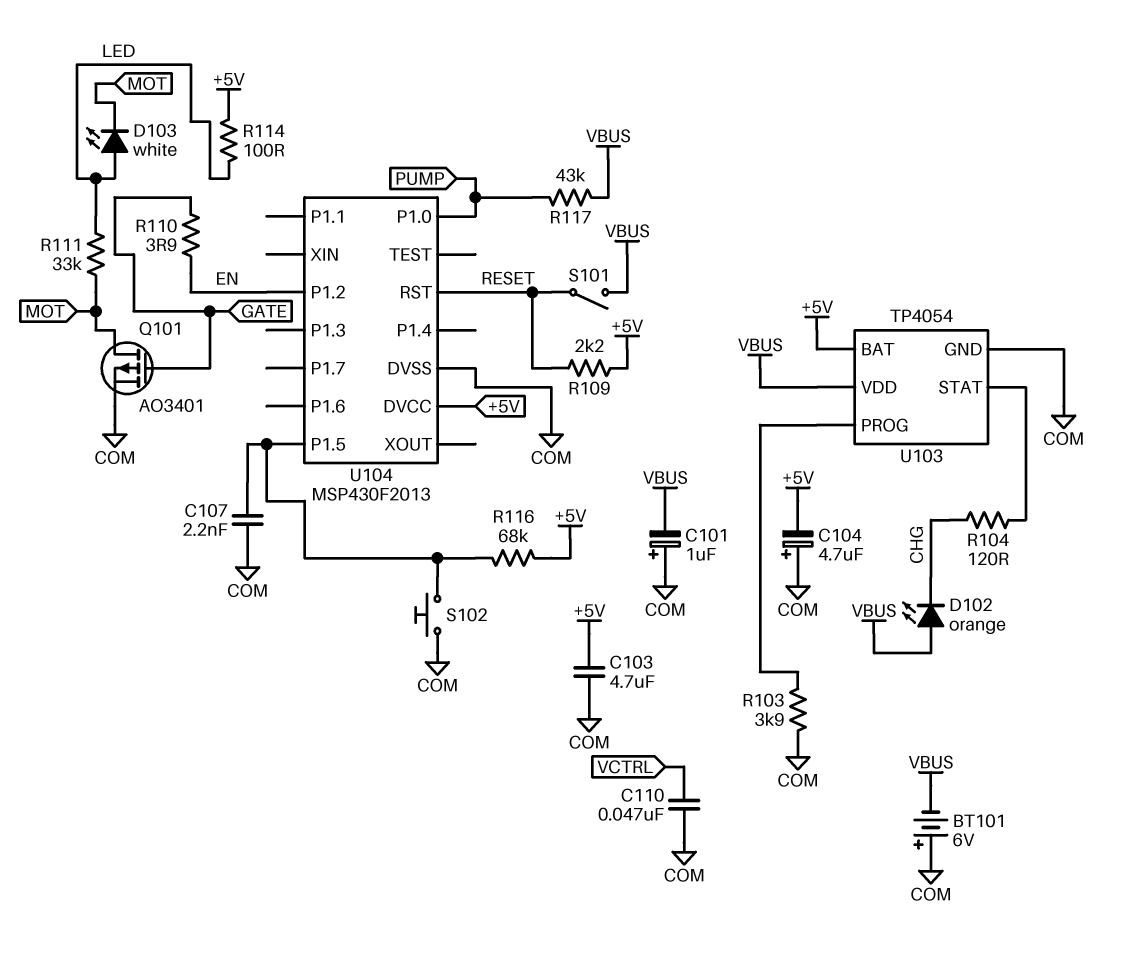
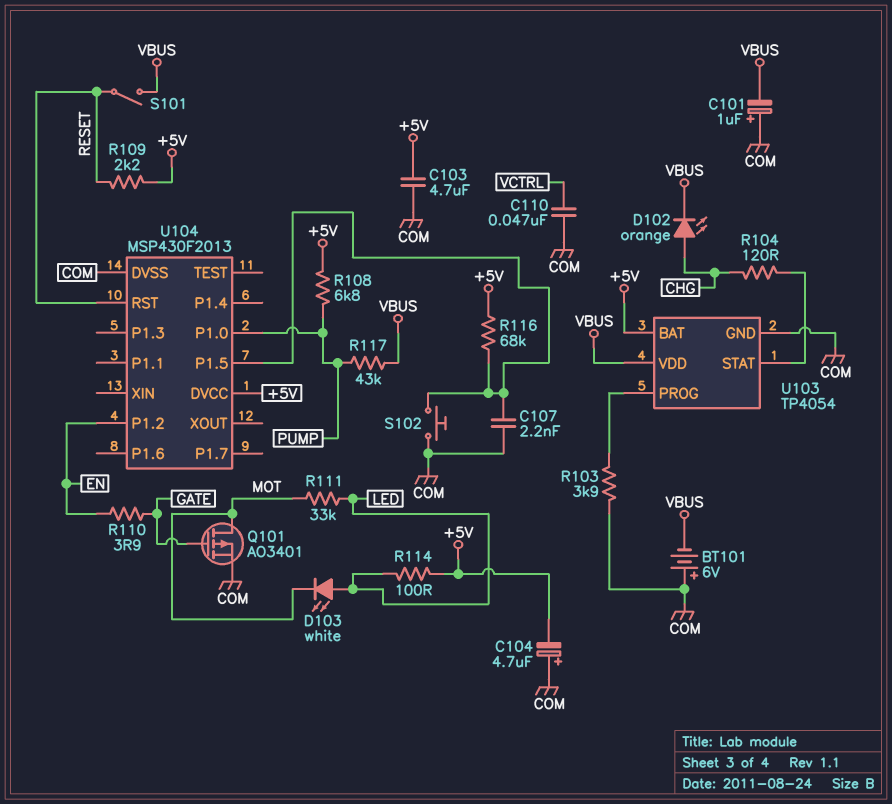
D102: LED orange (A VBUS, K CHG) -> LED orange (A CHG, K VBUS)
R108: none -> 6.8k (+5V, PUMP)

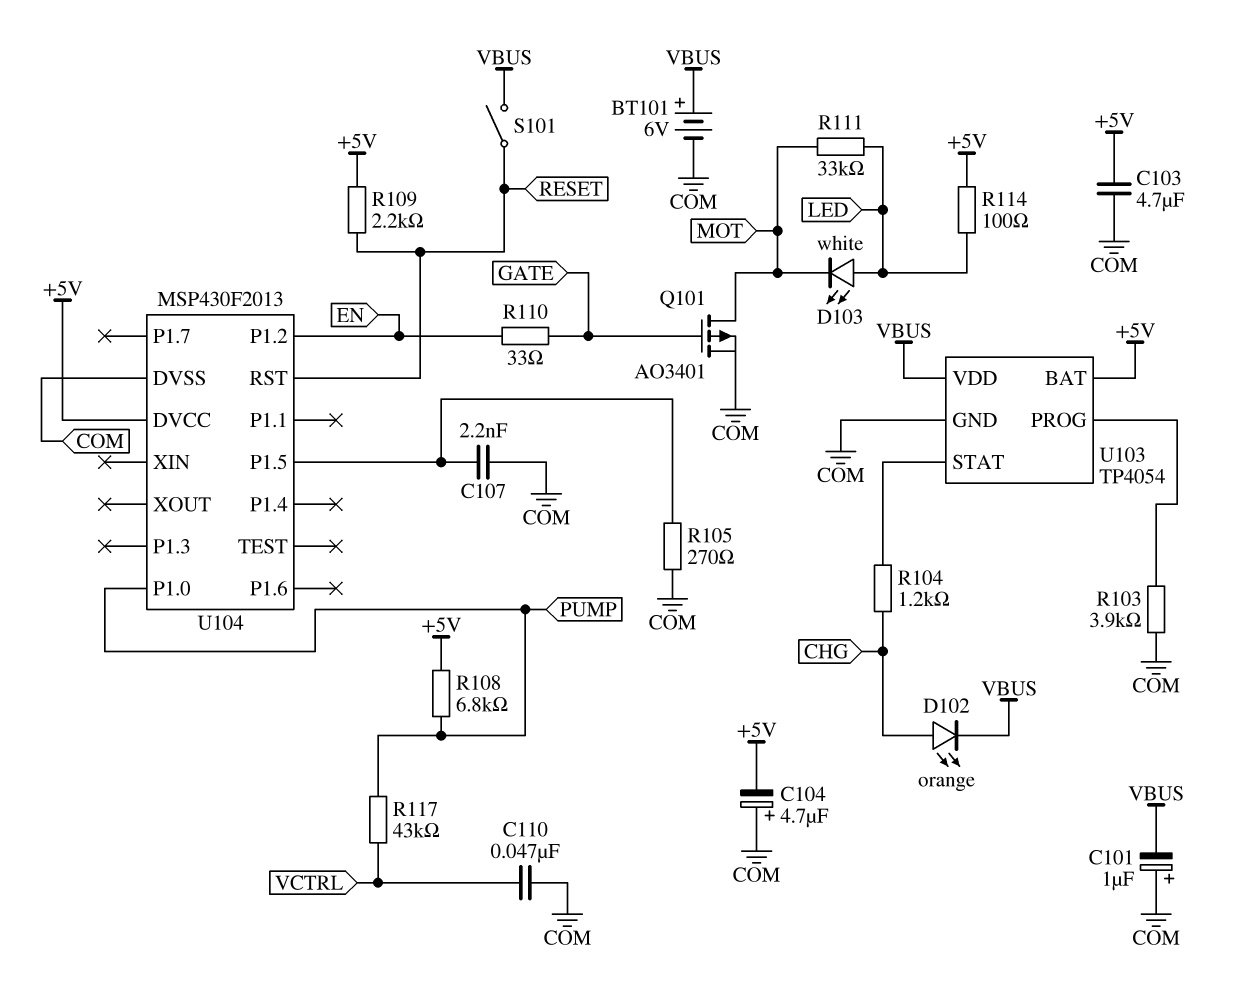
BT101: 6V (plus COM, minus VBUS) -> 6V (plus VBUS, minus COM)
R104: 120 (CHG, U103/STAT) -> 1.2k (CHG, U103/STAT)
R105: none -> 270 (COM, U104/P1.5)
R110: 3.9 (EN, GATE) -> 33 (EN, GATE)
R116: 68k (+5V, U104/P1.5) -> none
R117: 43k (PUMP, VBUS) -> 43k (PUMP, VCTRL)
S102: button (COM, U104/P1.5) -> none

